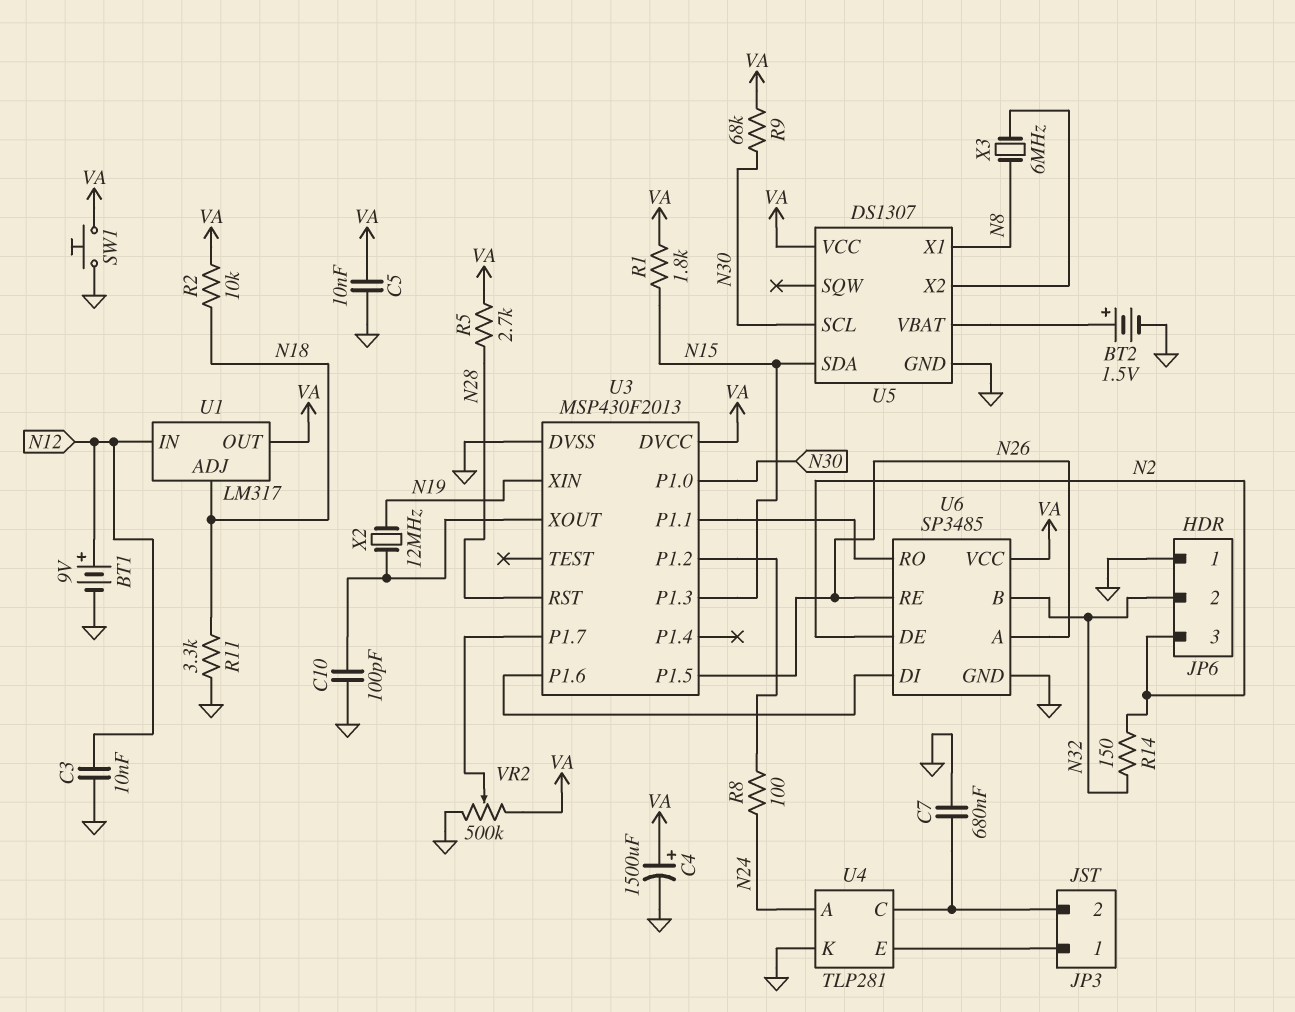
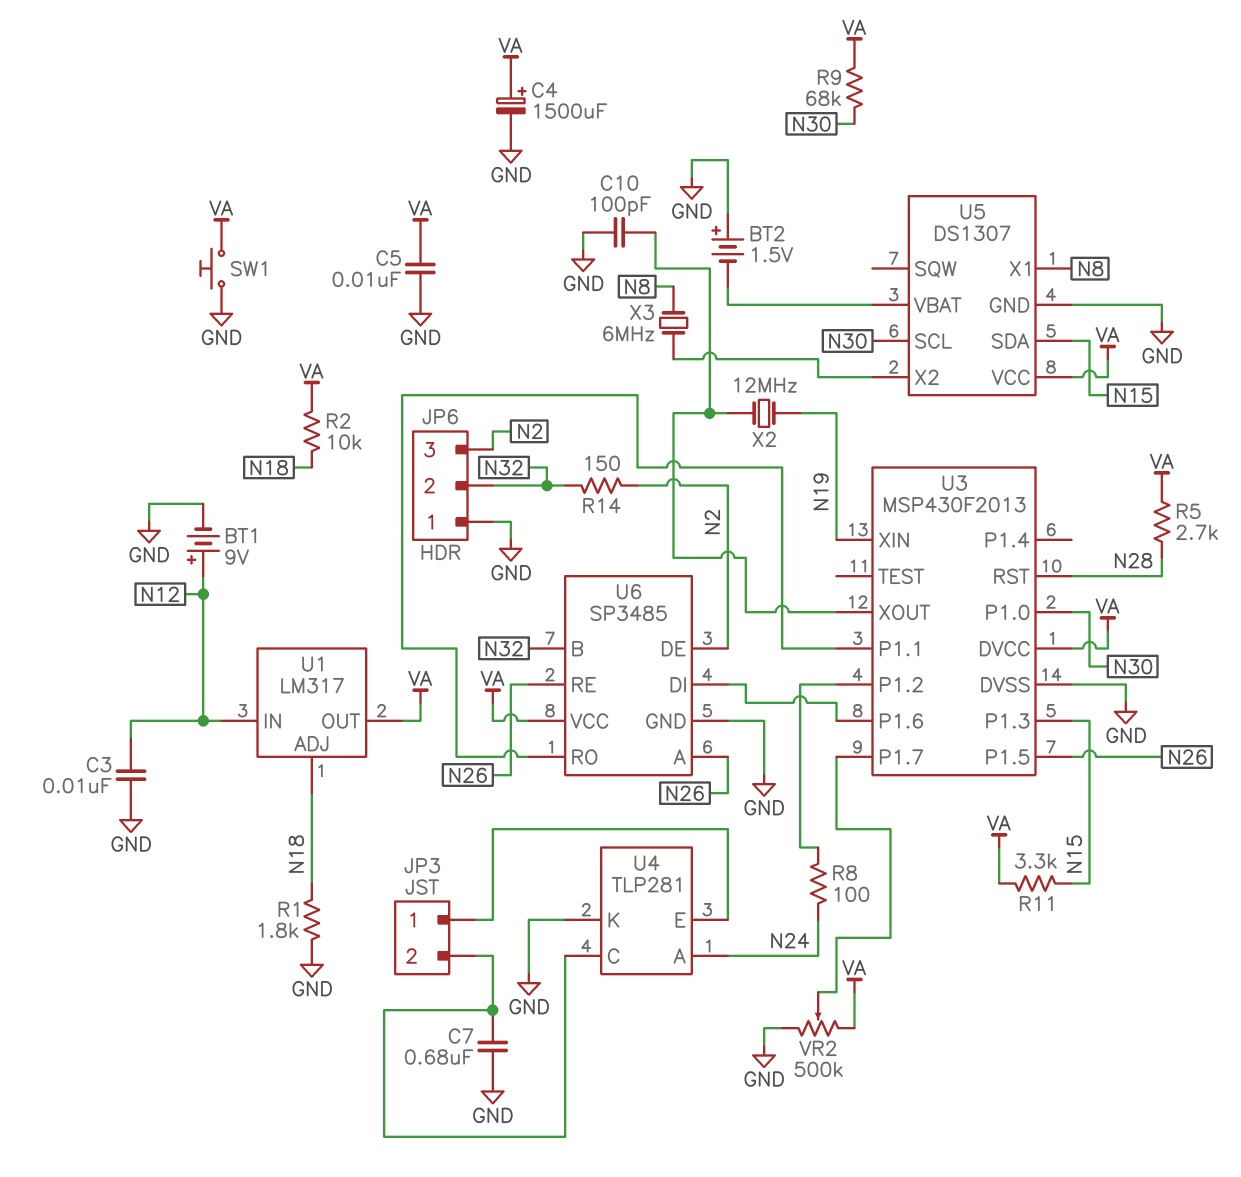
BT2: 1.5V (plus U5/VBAT, minus GND) -> 1.5V (plus GND, minus U5/VBAT)
R1: 1.8k (N15, VA) -> 1.8k (GND, N18)
R11: 3.3k (GND, N18) -> 3.3k (N15, VA)

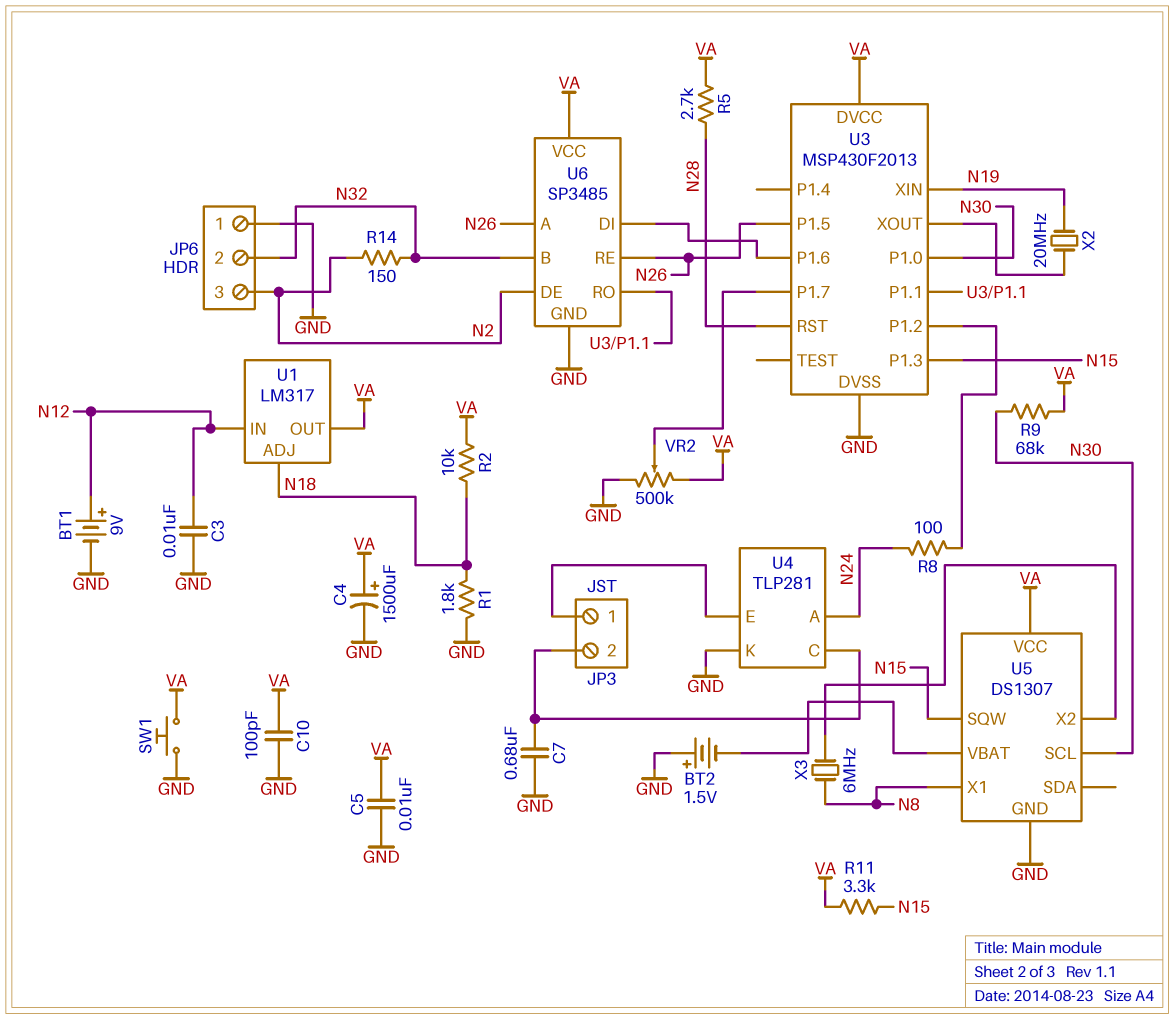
C10: 100pF (GND, U3/XOUT) -> 100pF (GND, VA)
U5 pin SDA: N15 -> none
U5 pin SQW: none -> N15
X2: 12MHz (N19, U3/XOUT) -> 20MHz (N19, U3/XOUT)

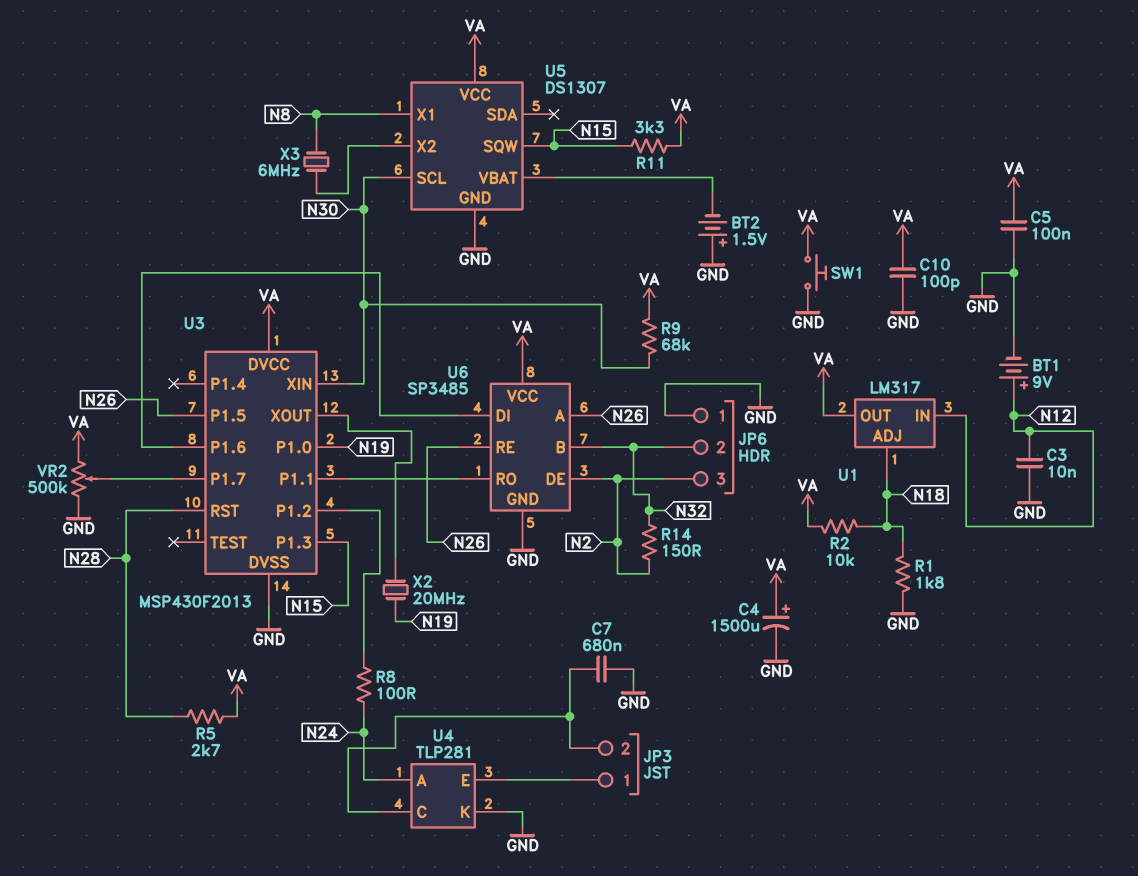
C5: 10nF (GND, VA) -> 100nF (GND, VA)
U3 pin P1.0: N30 -> N19
U3 pin XIN: N19 -> N30

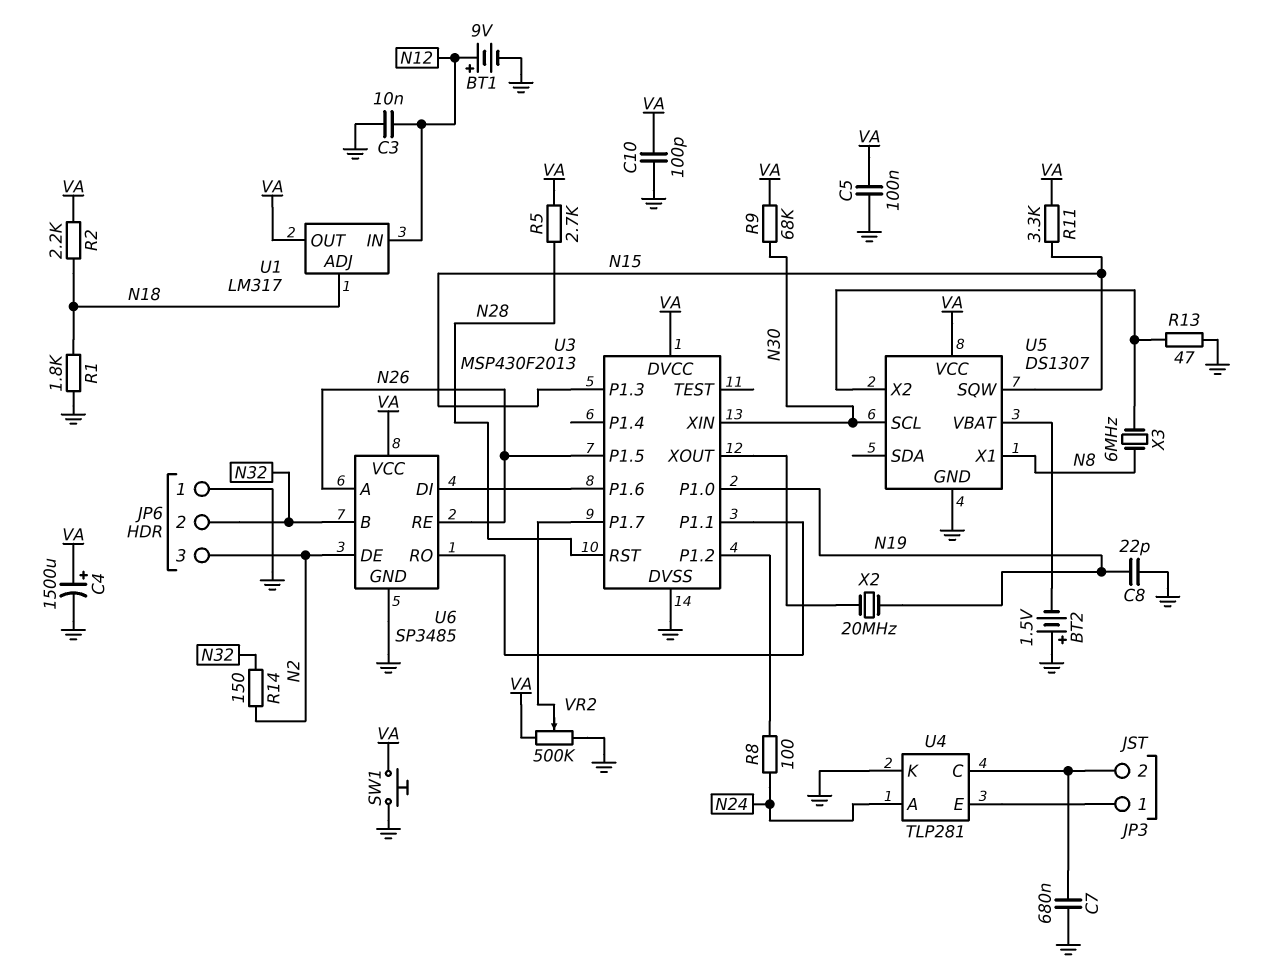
C8: none -> 22pF (GND, N19)
R2: 10k (N18, VA) -> 2.2k (N18, VA)
R13: none -> 47 (GND, U5/X2)

